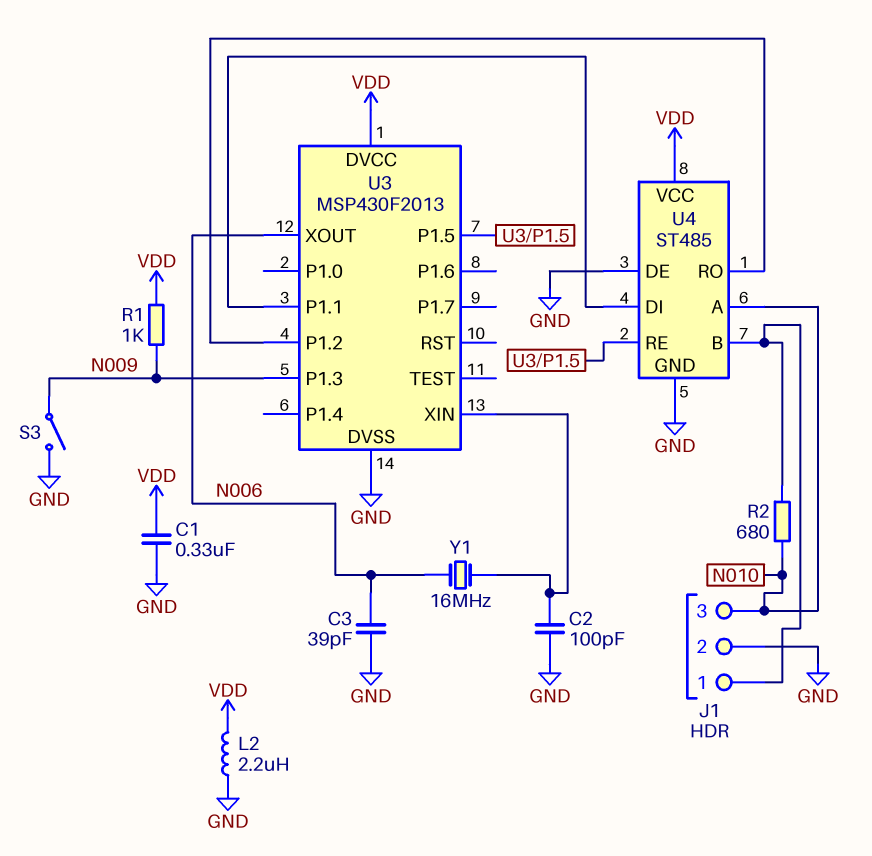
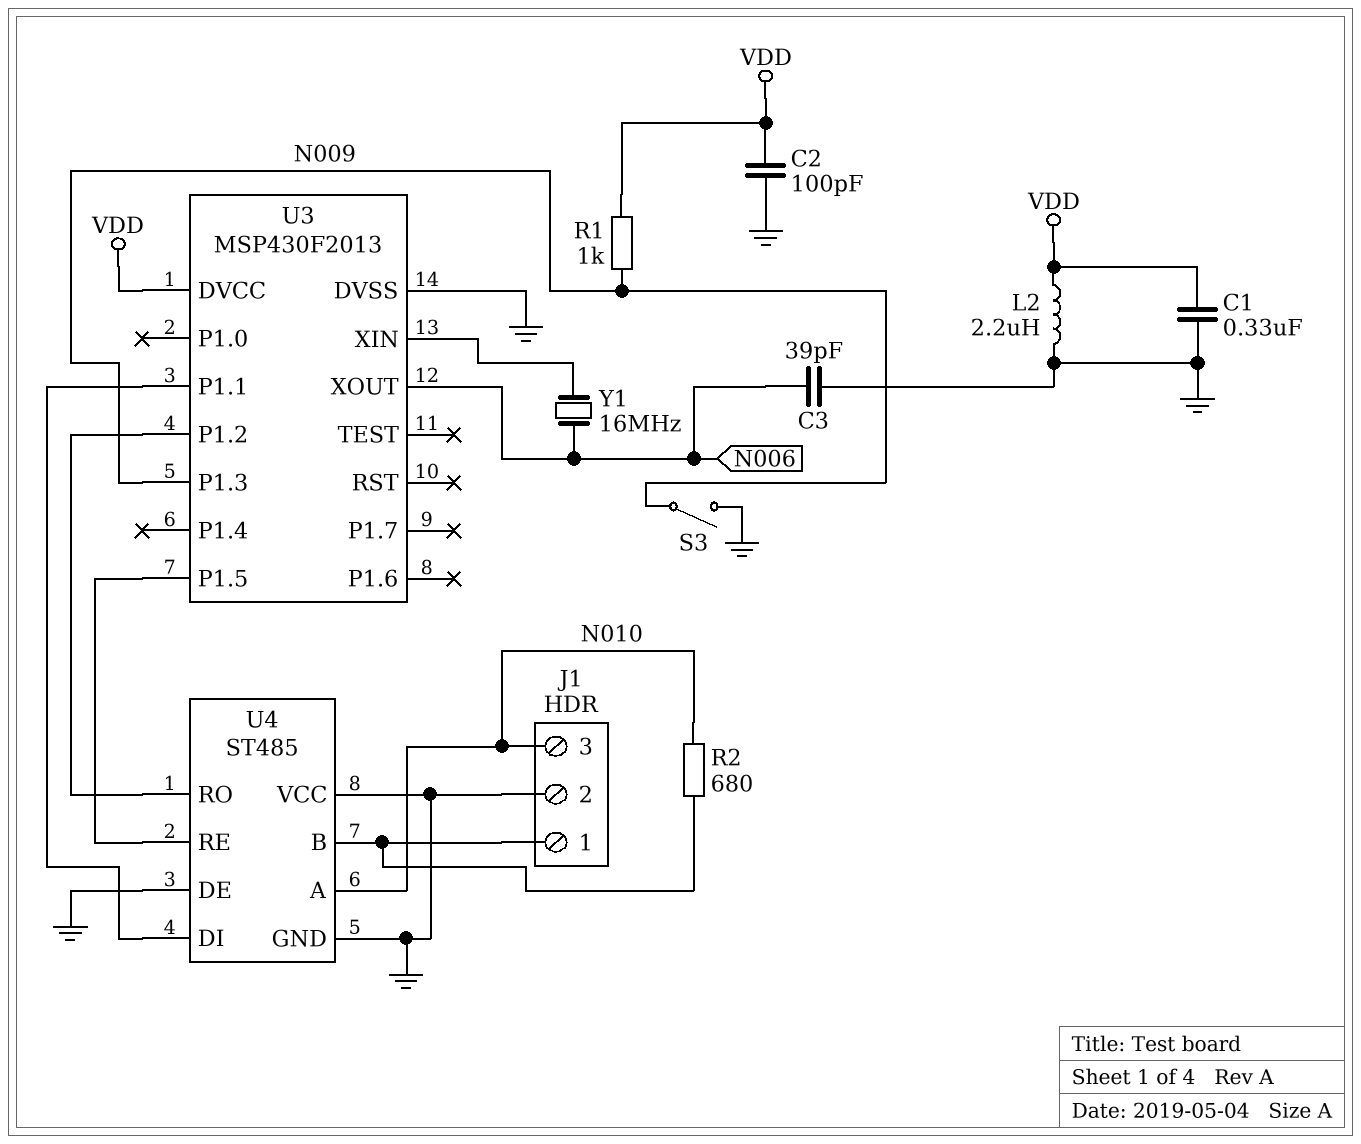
C2: 100pF (GND, U3/XIN) -> 100pF (GND, VDD)
U4 pin VCC: VDD -> GND

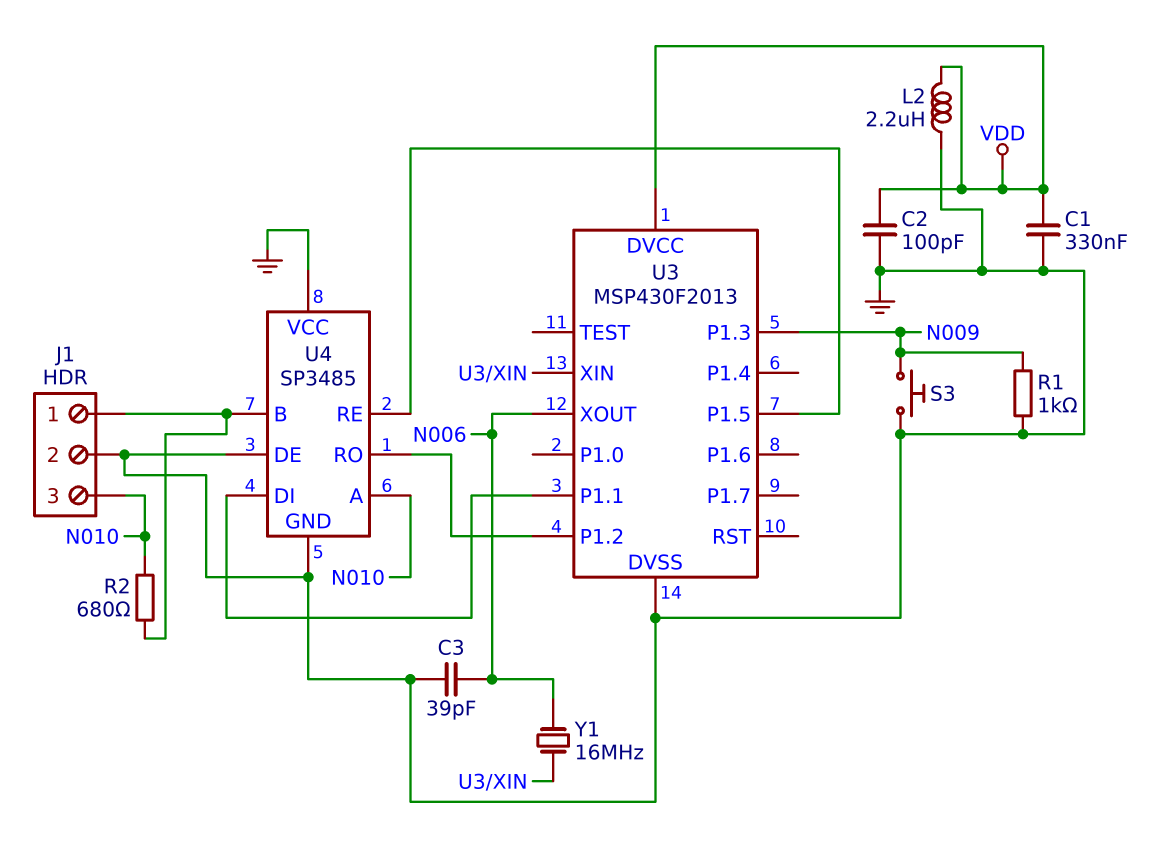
R1: 1k (N009, VDD) -> 1k (GND, N009)
S3: switch (GND, N009) -> button (GND, N009)
U4: ST485 -> SP3485

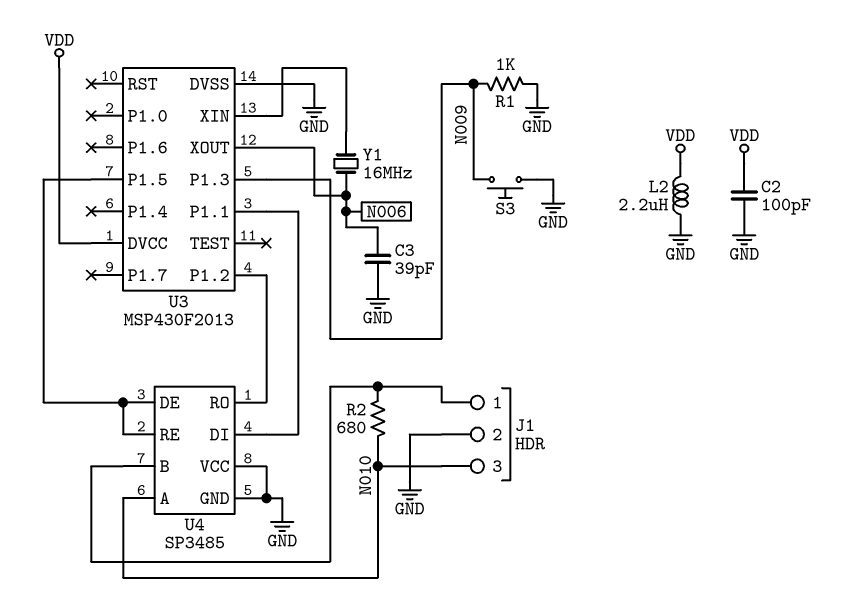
C1: 330nF (GND, VDD) -> none
U4 pin DE: GND -> U3/P1.5

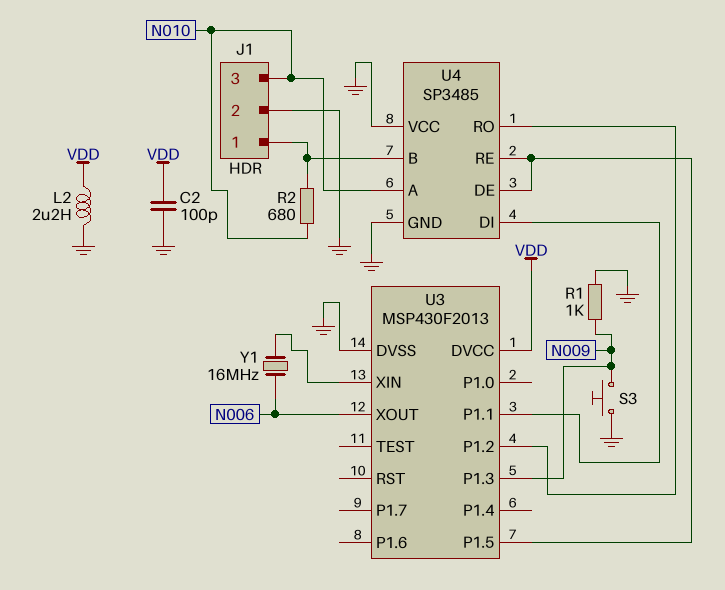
C3: 39pF (GND, N006) -> none

